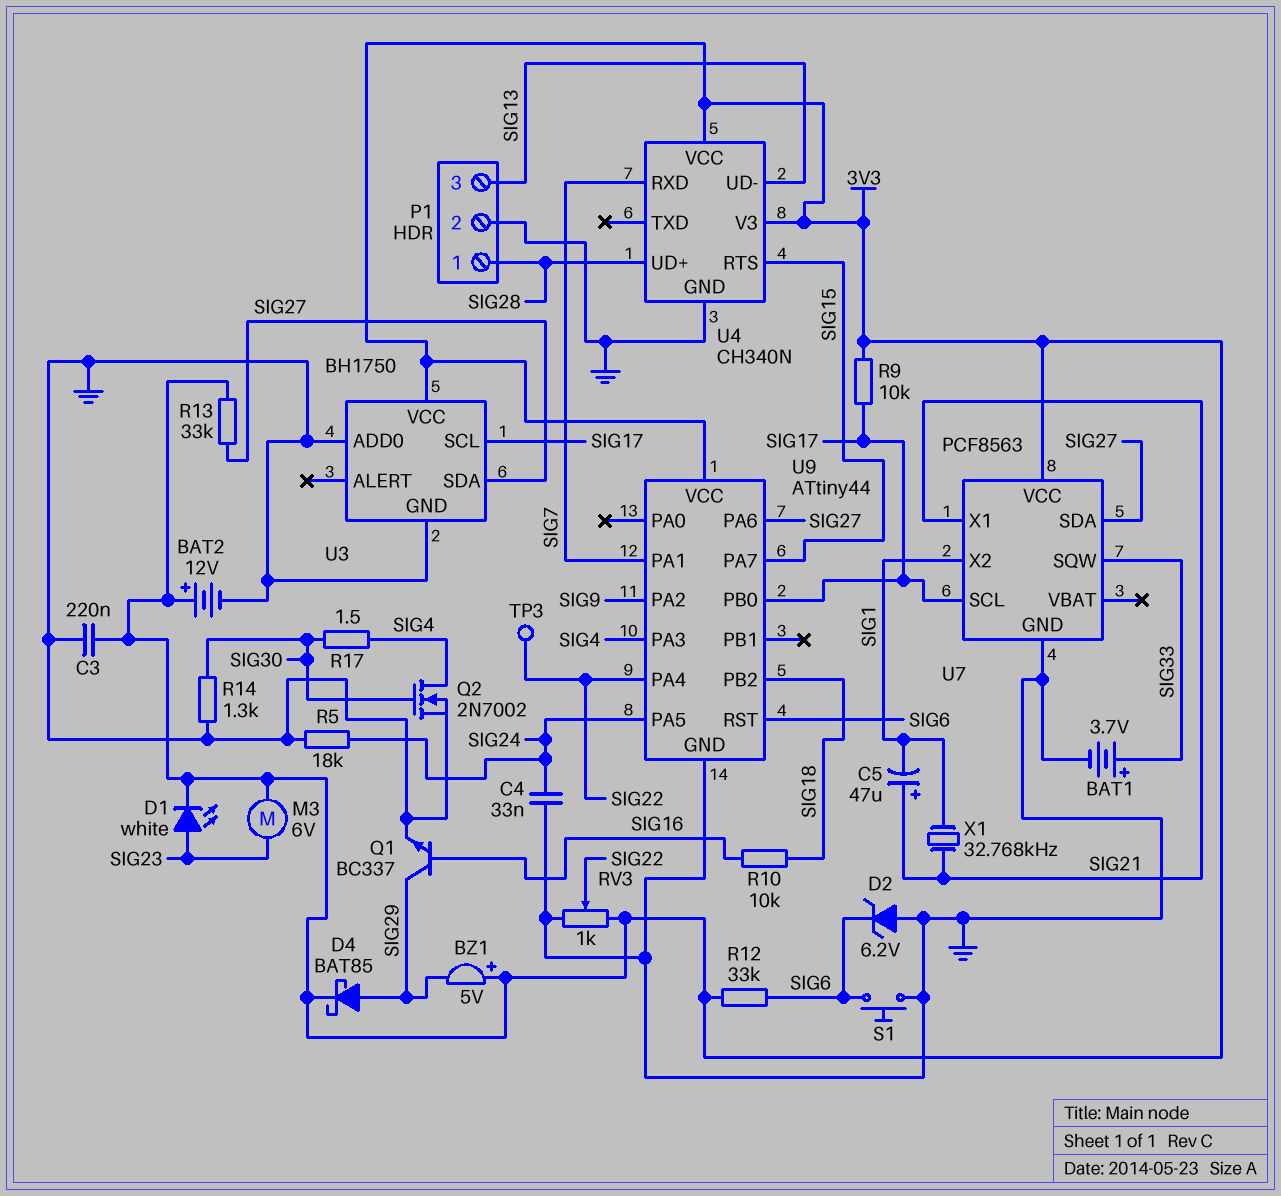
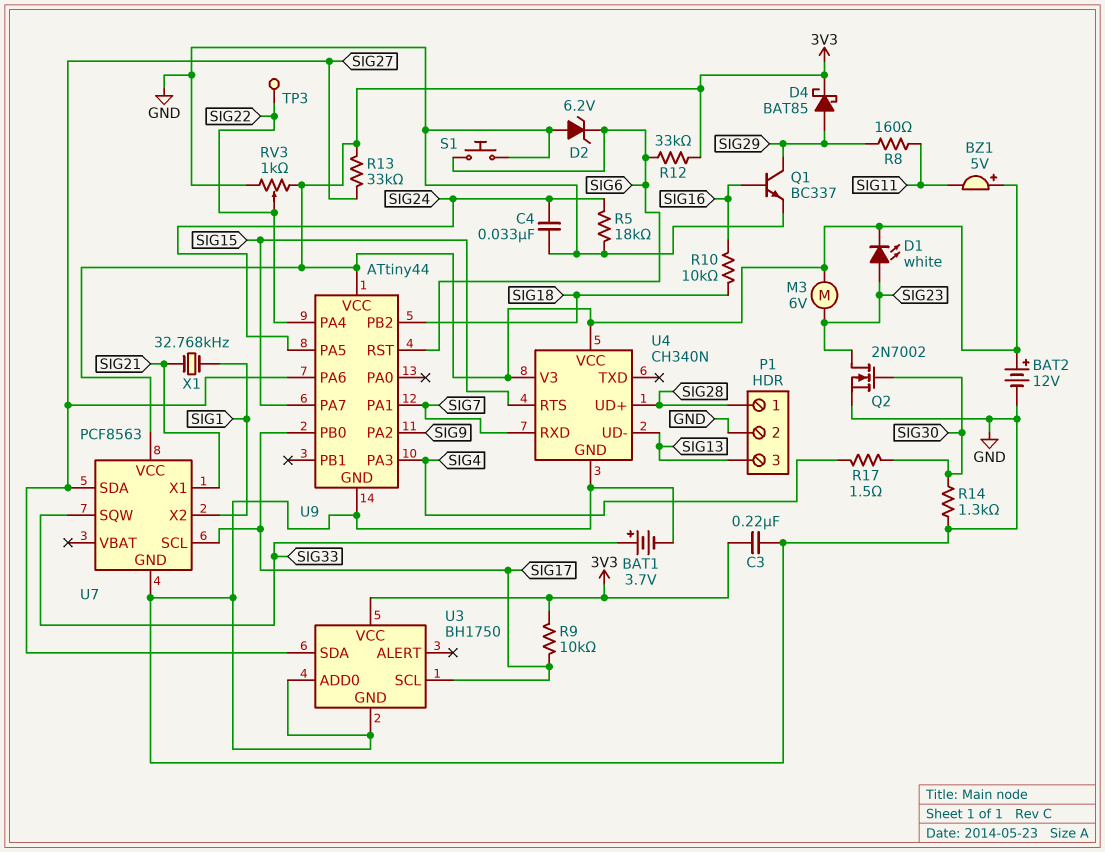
BZ1: buzzer 5V (plus 3V3, minus SIG29) -> buzzer 5V (plus 3V3, minus SIG11)
C5: 47uF (plus SIG21, minus SIG1) -> none
Q2: NMOS 2N7002 (G SIG30, D SIG4, S GND) -> NMOS 2N7002 (G SIG30, D SIG23, S GND)
R8: none -> 160 (SIG11, SIG29)

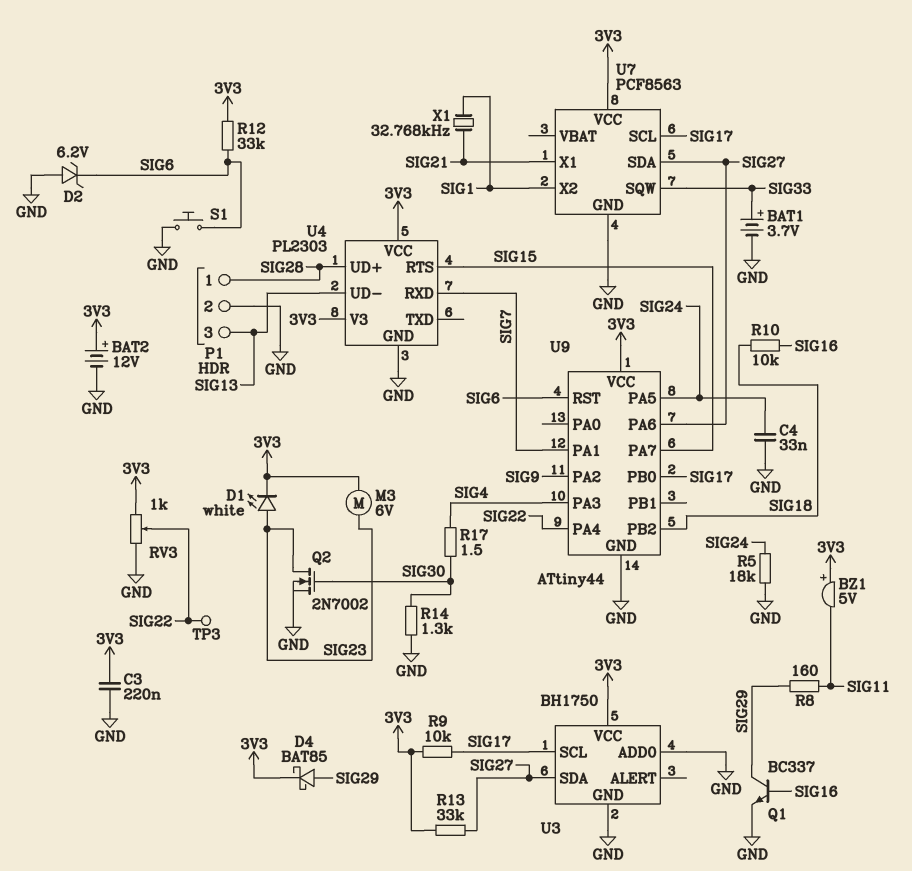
U4: CH340N -> PL2303

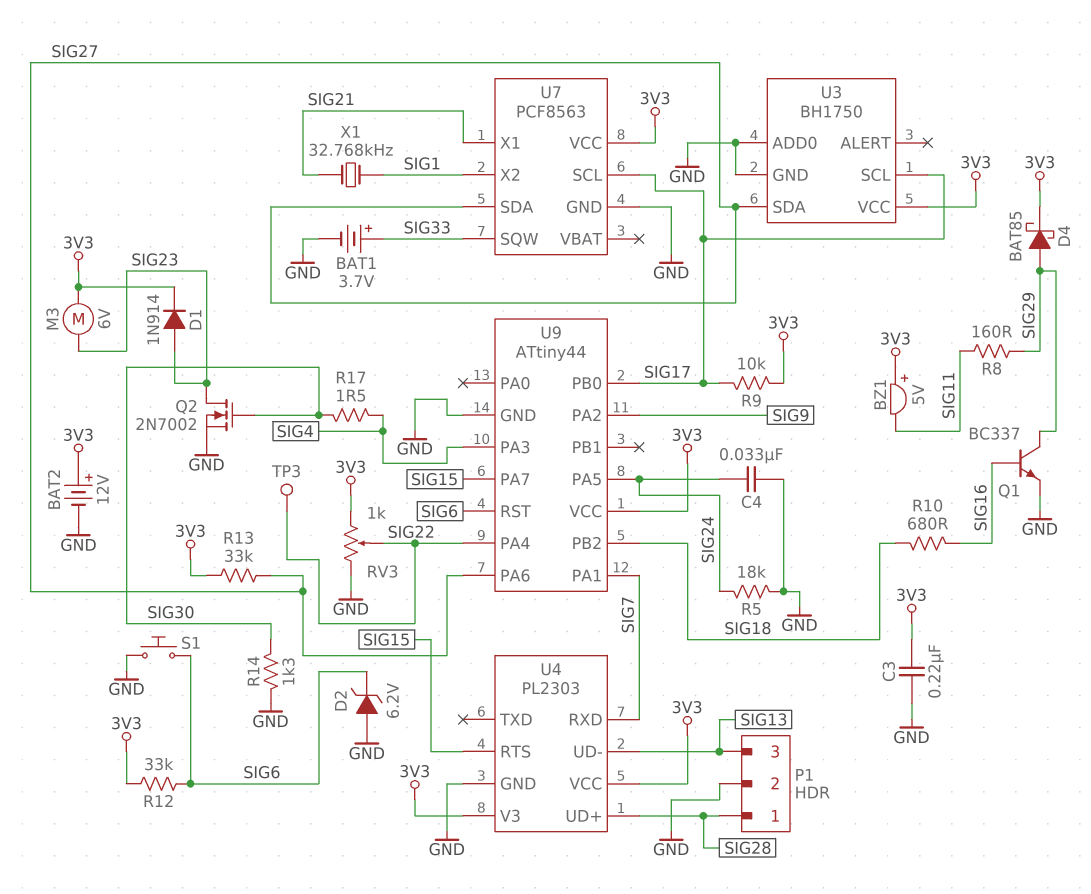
D1: LED white (A SIG23, K 3V3) -> diode 1N914 (A SIG23, K 3V3)
R10: 10k (SIG16, SIG18) -> 680 (SIG16, SIG18)

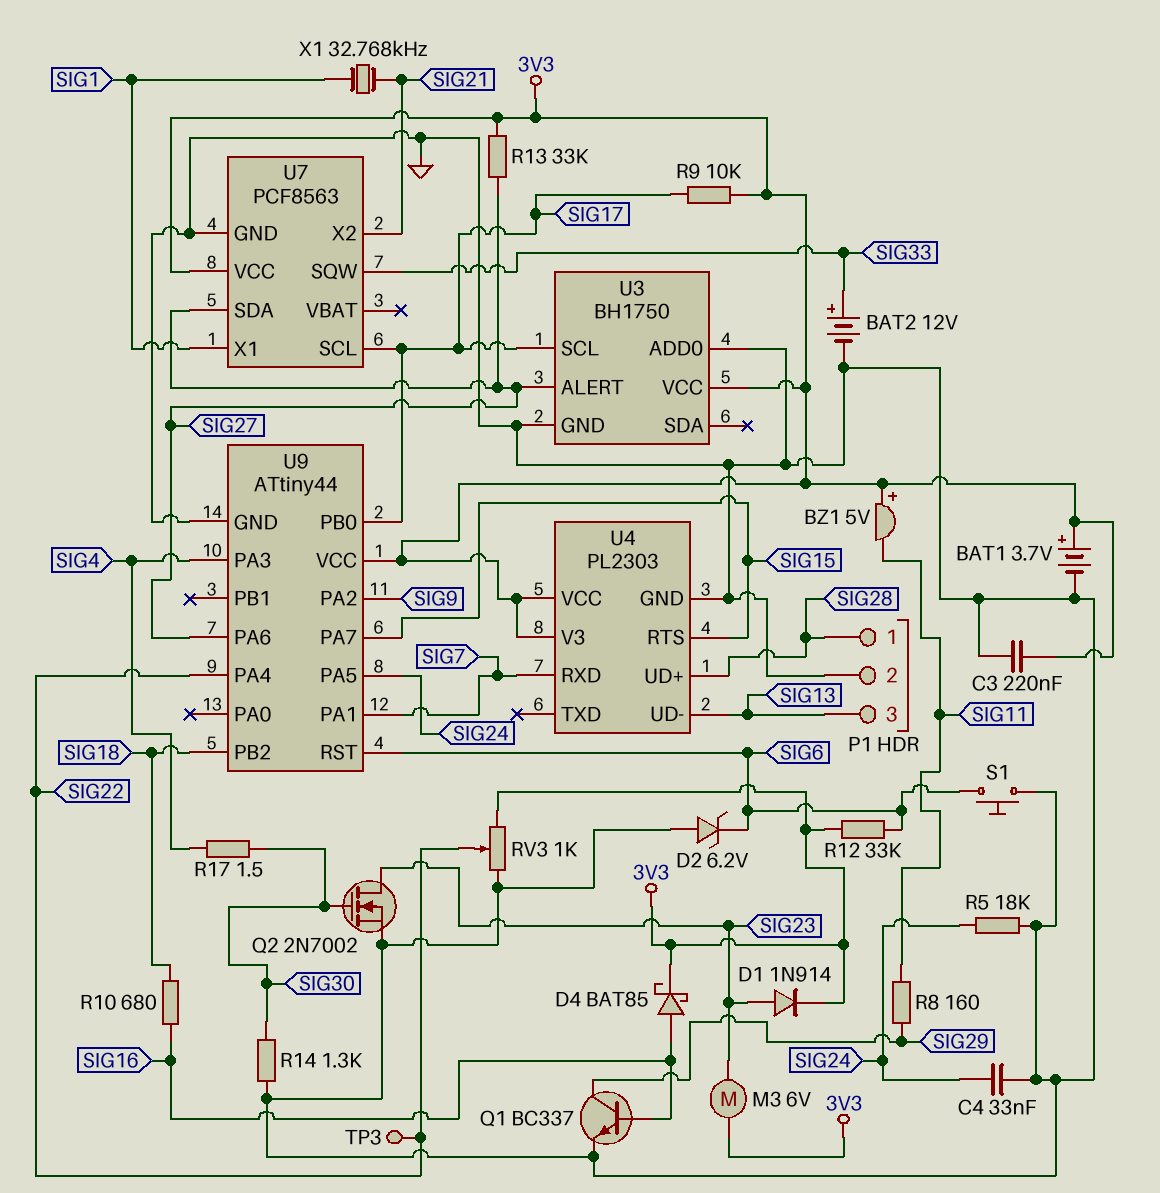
BAT1: 3.7V (plus SIG33, minus GND) -> 3.7V (plus 3V3, minus GND)
BAT2: 12V (plus 3V3, minus GND) -> 12V (plus SIG33, minus GND)
D4: schottky BAT85 (A SIG29, K 3V3) -> schottky BAT85 (A SIG16, K 3V3)
U3 pin ALERT: none -> SIG27
U3 pin SDA: SIG27 -> none
U7 pin X1: SIG21 -> SIG1
U7 pin X2: SIG1 -> SIG21

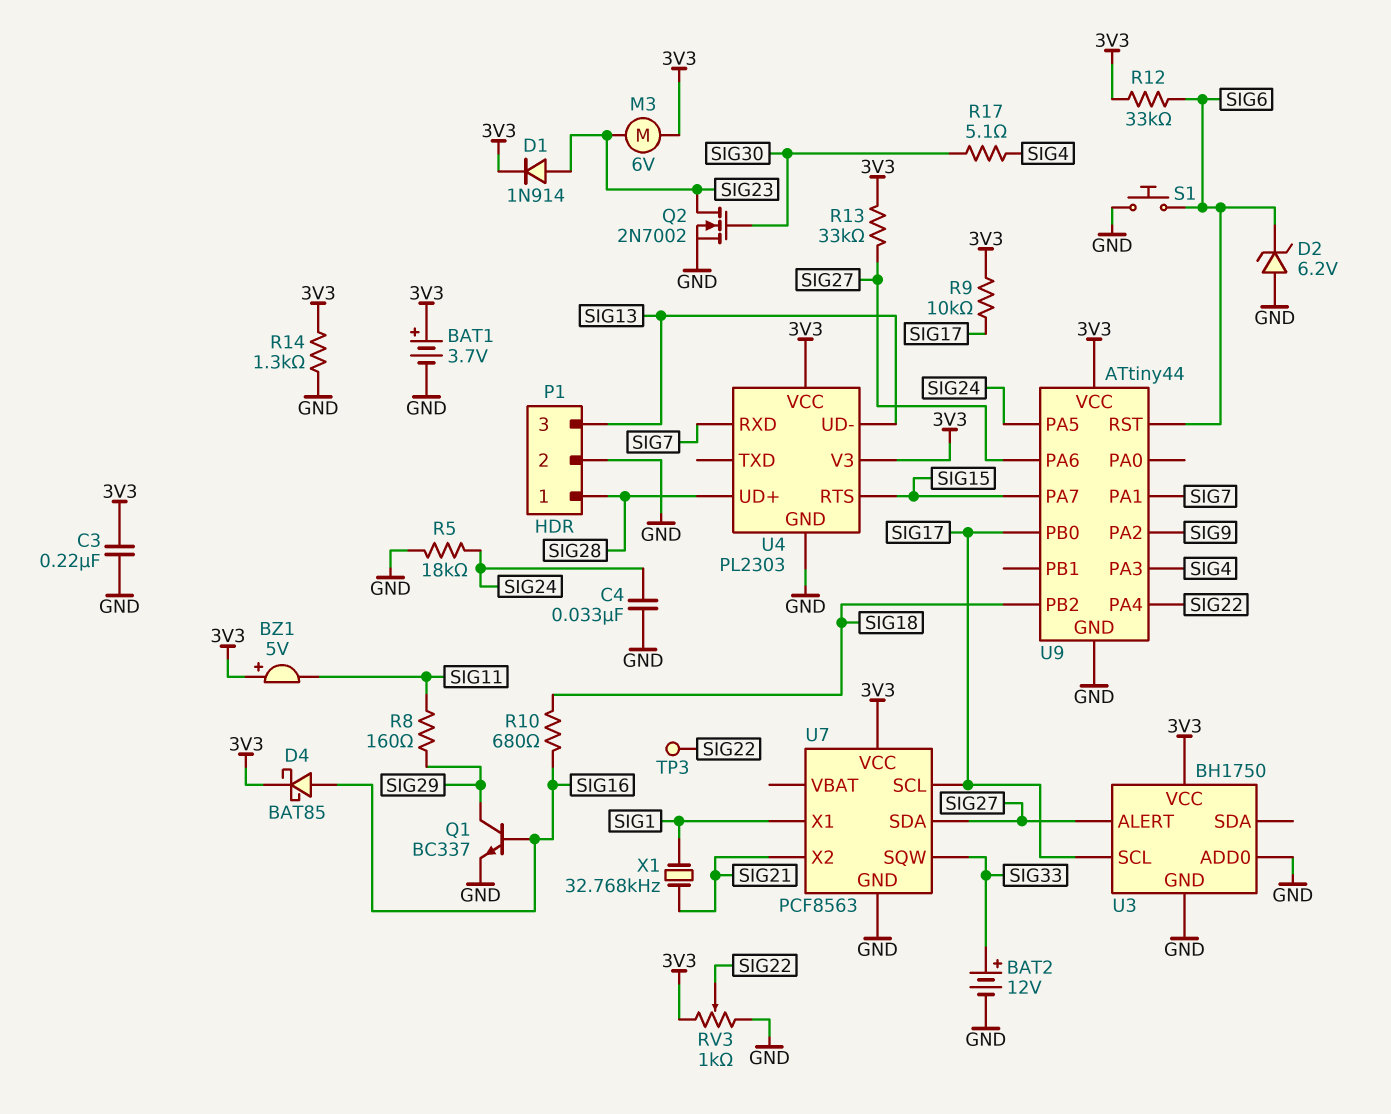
R14: 1.3k (GND, SIG30) -> 1.3k (3V3, GND)
R17: 1.5 (SIG4, SIG30) -> 5.1 (SIG4, SIG30)

